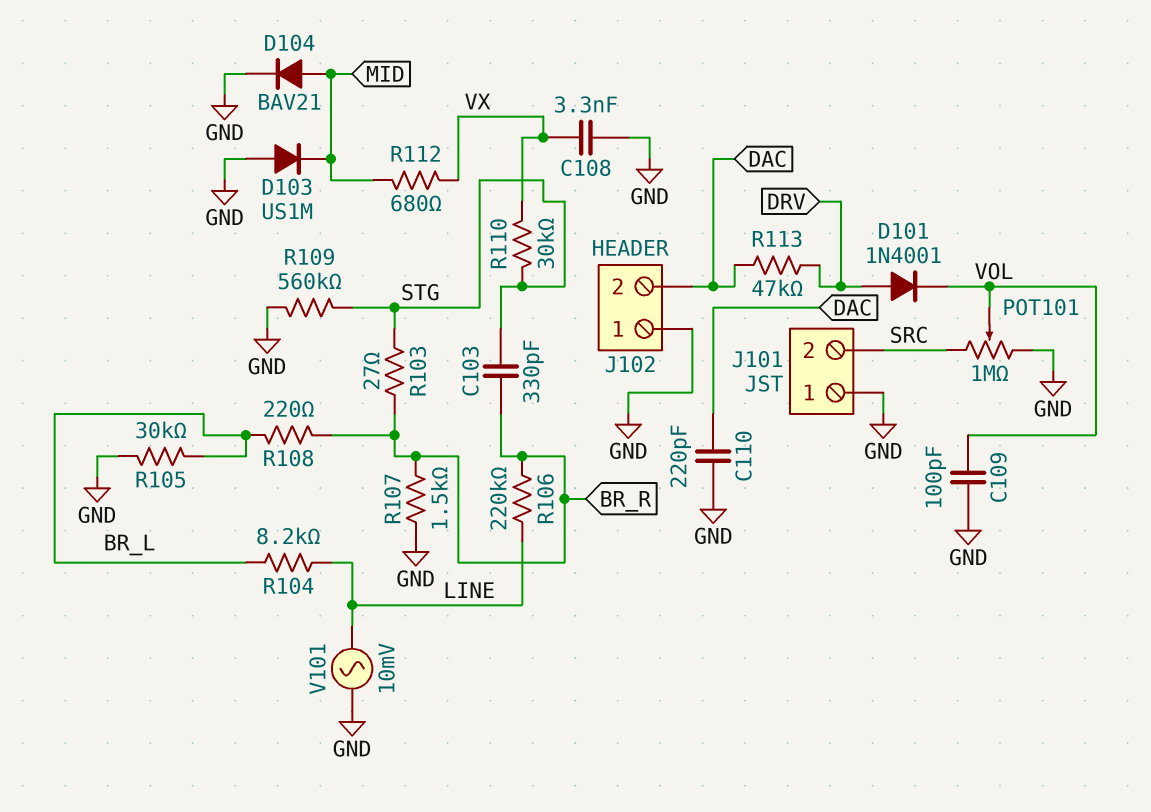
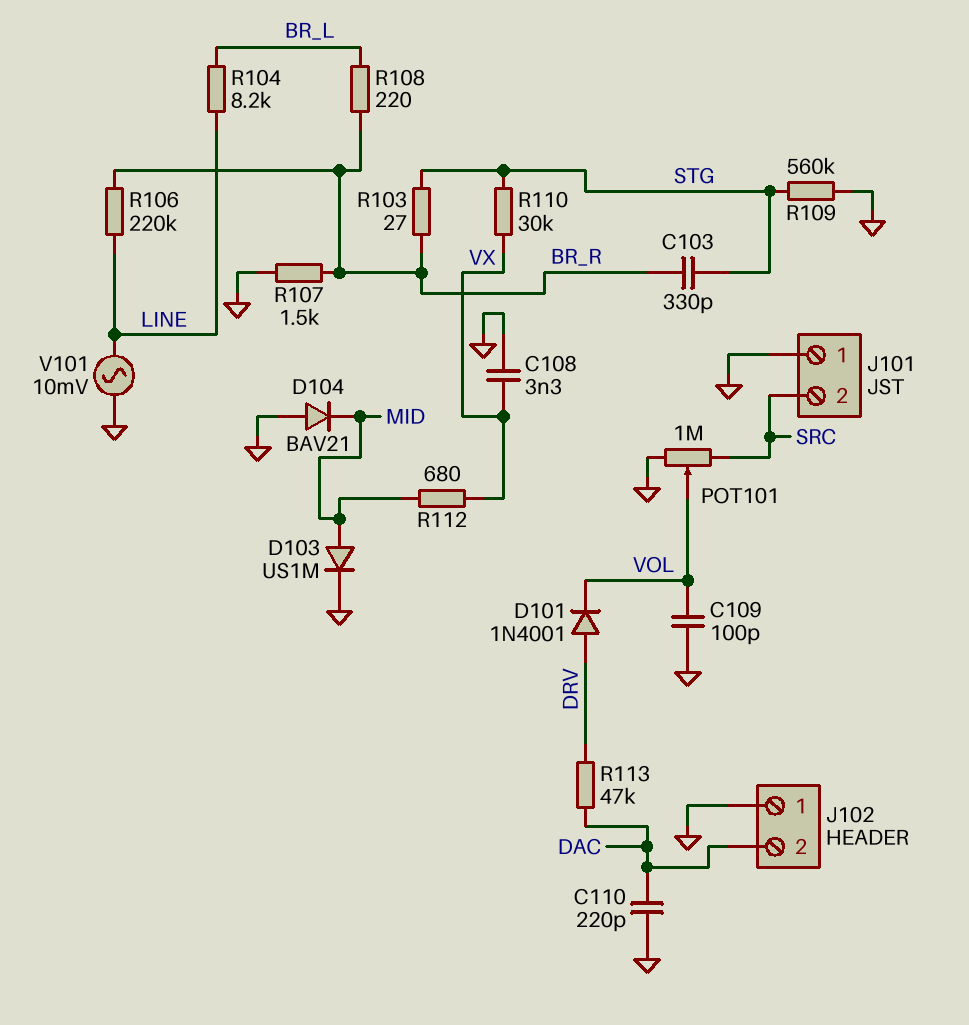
D103: diode US1M (A GND, K MID) -> diode US1M (A MID, K GND)
D104: diode BAV21 (A MID, K GND) -> diode BAV21 (A GND, K MID)
R105: 30k (BR_L, GND) -> none

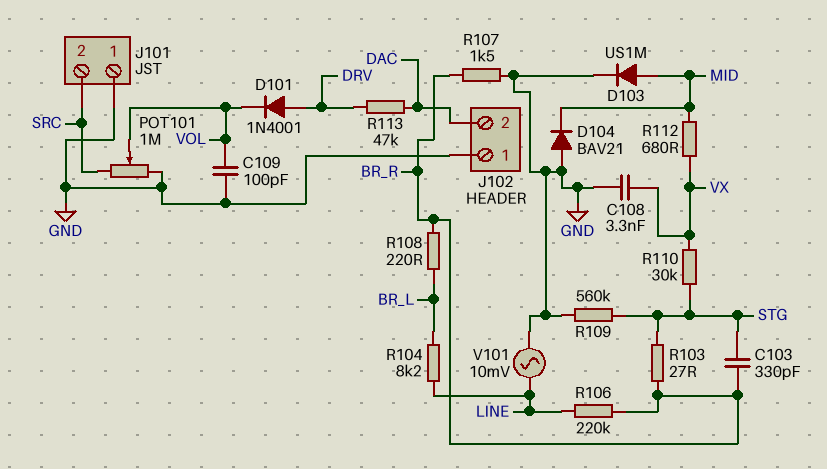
C110: 220pF (DAC, GND) -> none

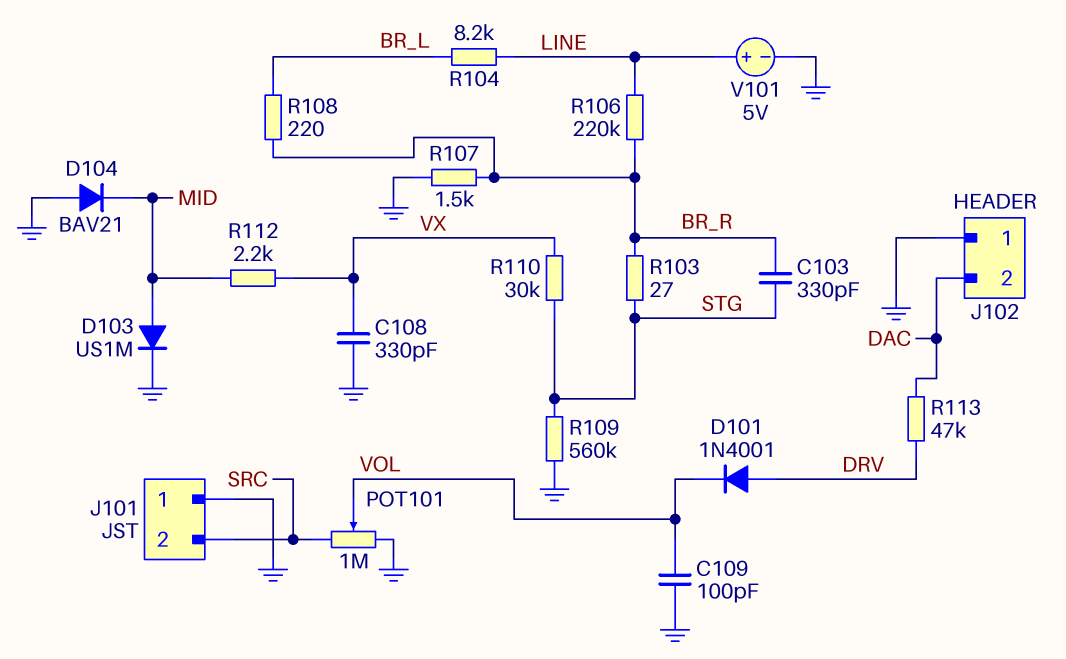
C108: 3.3nF (GND, VX) -> 330pF (GND, VX)
R112: 680 (MID, VX) -> 2.2k (MID, VX)
V101: AC 10mV (GND, LINE) -> 5V (plus LINE, minus GND)

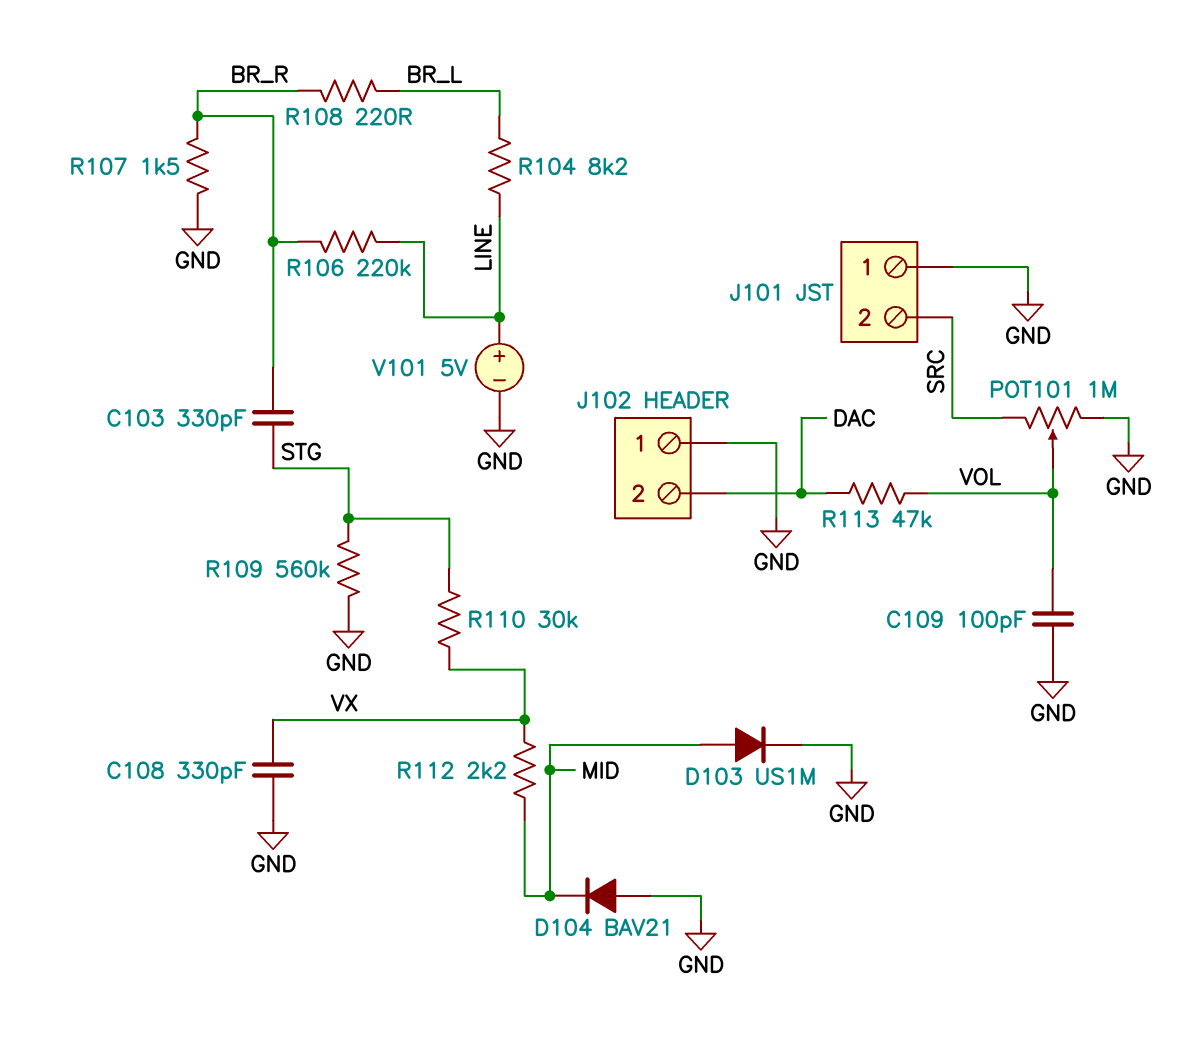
D101: diode 1N4001 (A DRV, K VOL) -> none
R103: 27 (BR_R, STG) -> none
R113: 47k (DAC, DRV) -> 47k (DAC, VOL)

